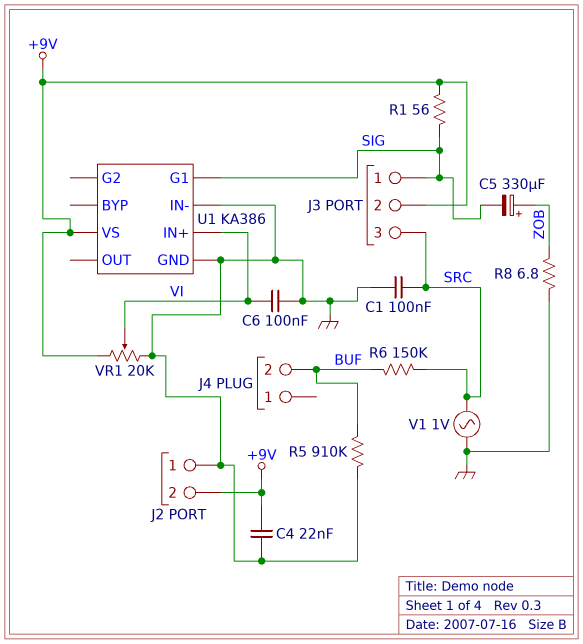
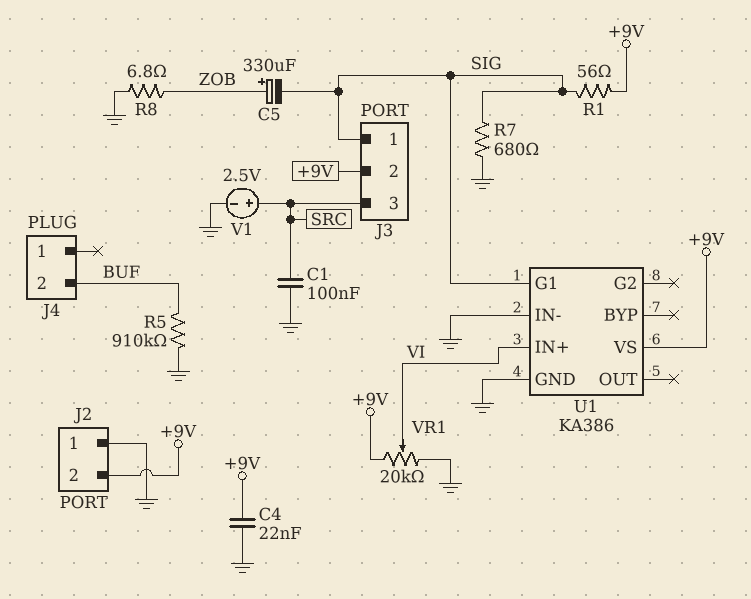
C6: 100nF (GND, VI) -> none
R6: 150k (BUF, SRC) -> none
R7: none -> 680 (GND, SIG)
V1: AC 1V (GND, SRC) -> 2.5V (plus SRC, minus GND)

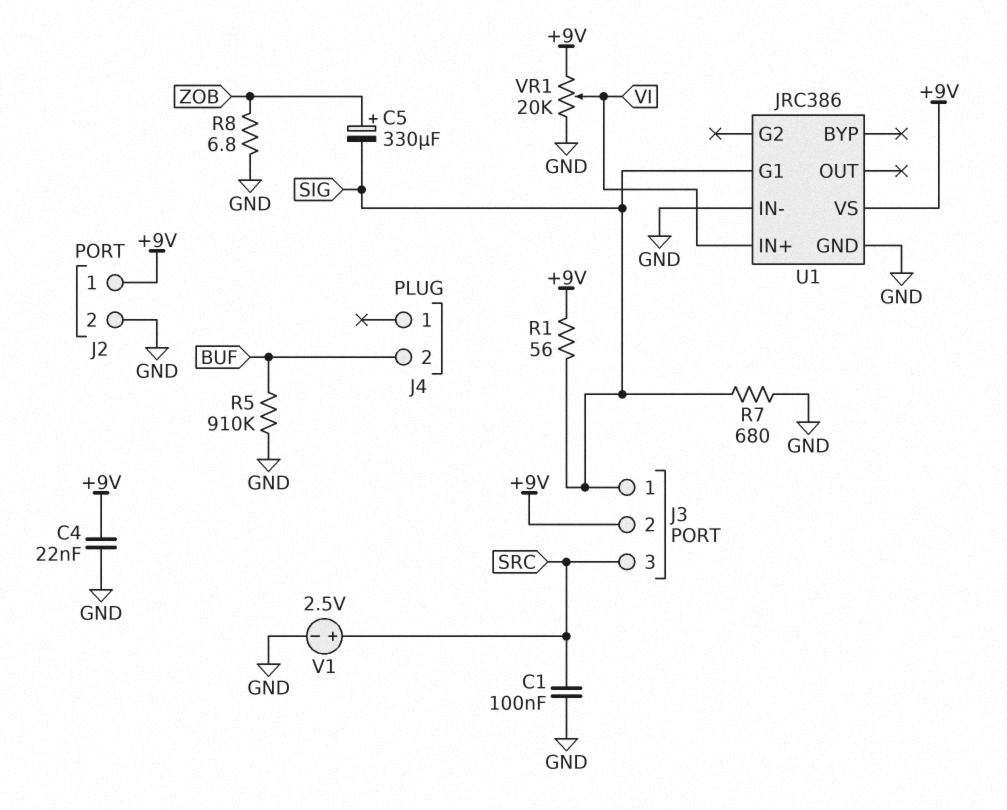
J2 pin 1: GND -> +9V
J2 pin 2: +9V -> GND
U1: KA386 -> JRC386

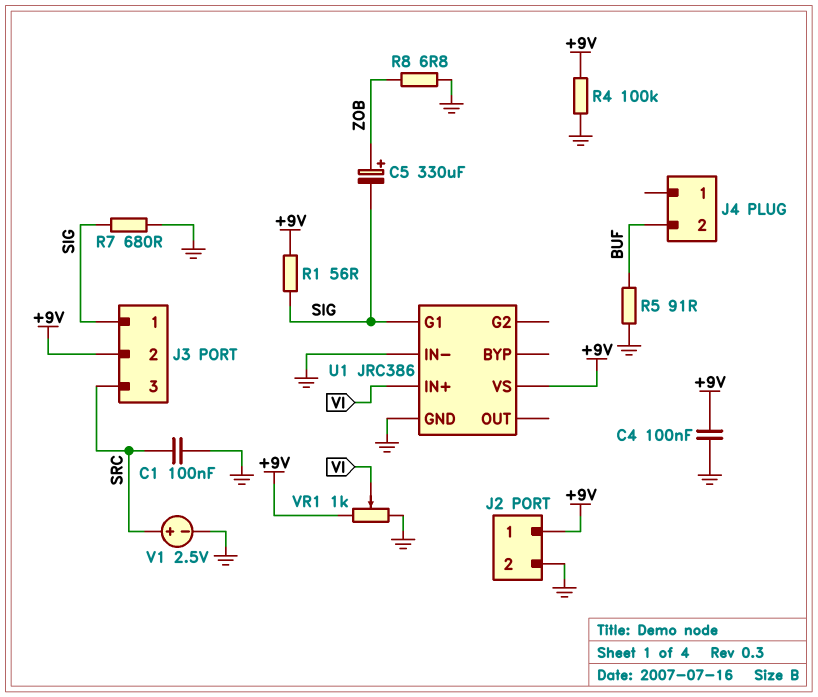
C4: 22nF (+9V, GND) -> 100nF (+9V, GND)
R4: none -> 100k (+9V, GND)
R5: 910k (BUF, GND) -> 91 (BUF, GND)
VR1: 20k (+9V, GND, wiper VI) -> 1k (+9V, GND, wiper VI)

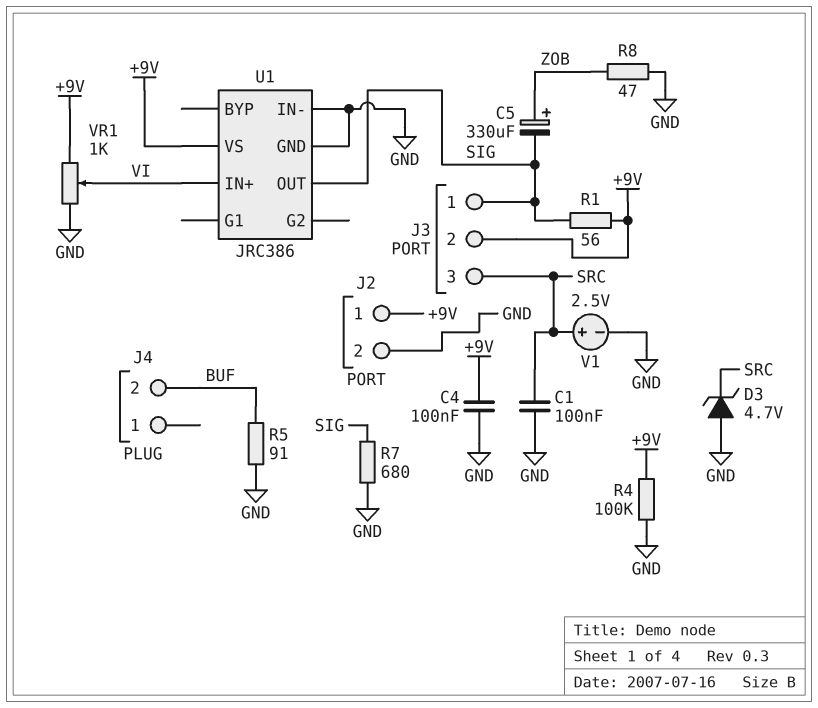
D3: none -> zener 4.7V (A GND, K SRC)
R8: 6.8 (GND, ZOB) -> 47 (GND, ZOB)
U1 pin G1: SIG -> none
U1 pin OUT: none -> SIG

